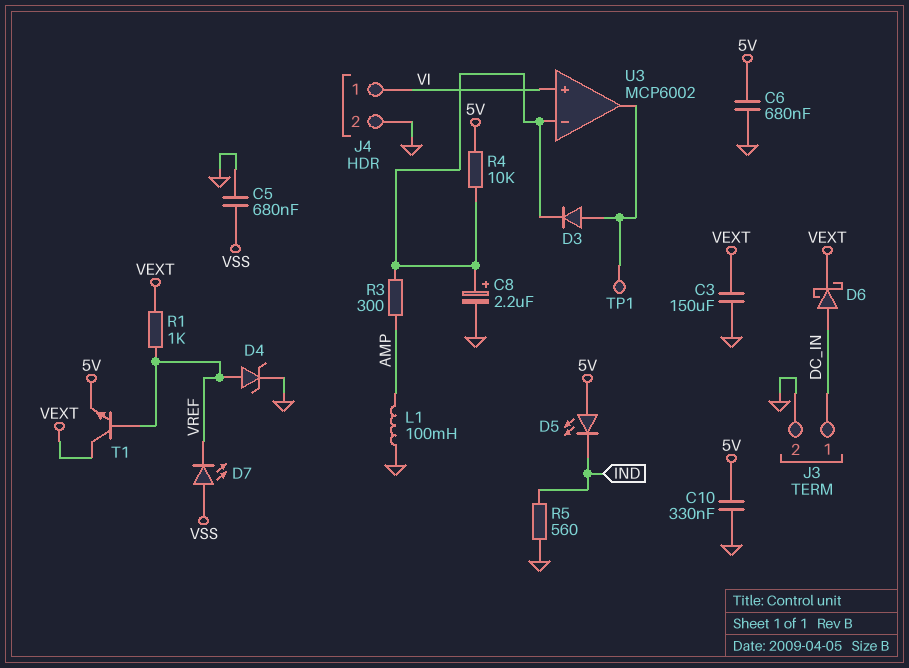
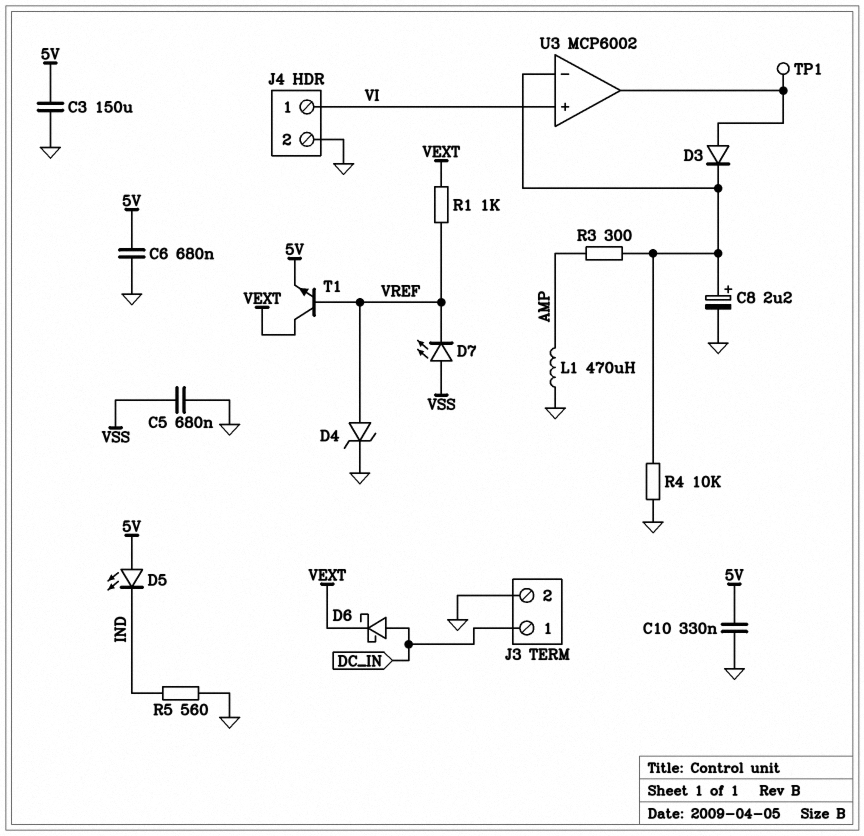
C3: 150uF (GND, VEXT) -> 150uF (5V, GND)
L1: 100mH (AMP, GND) -> 470uH (AMP, GND)
R4: 10k (5V, U3/in-) -> 10k (GND, U3/in-)

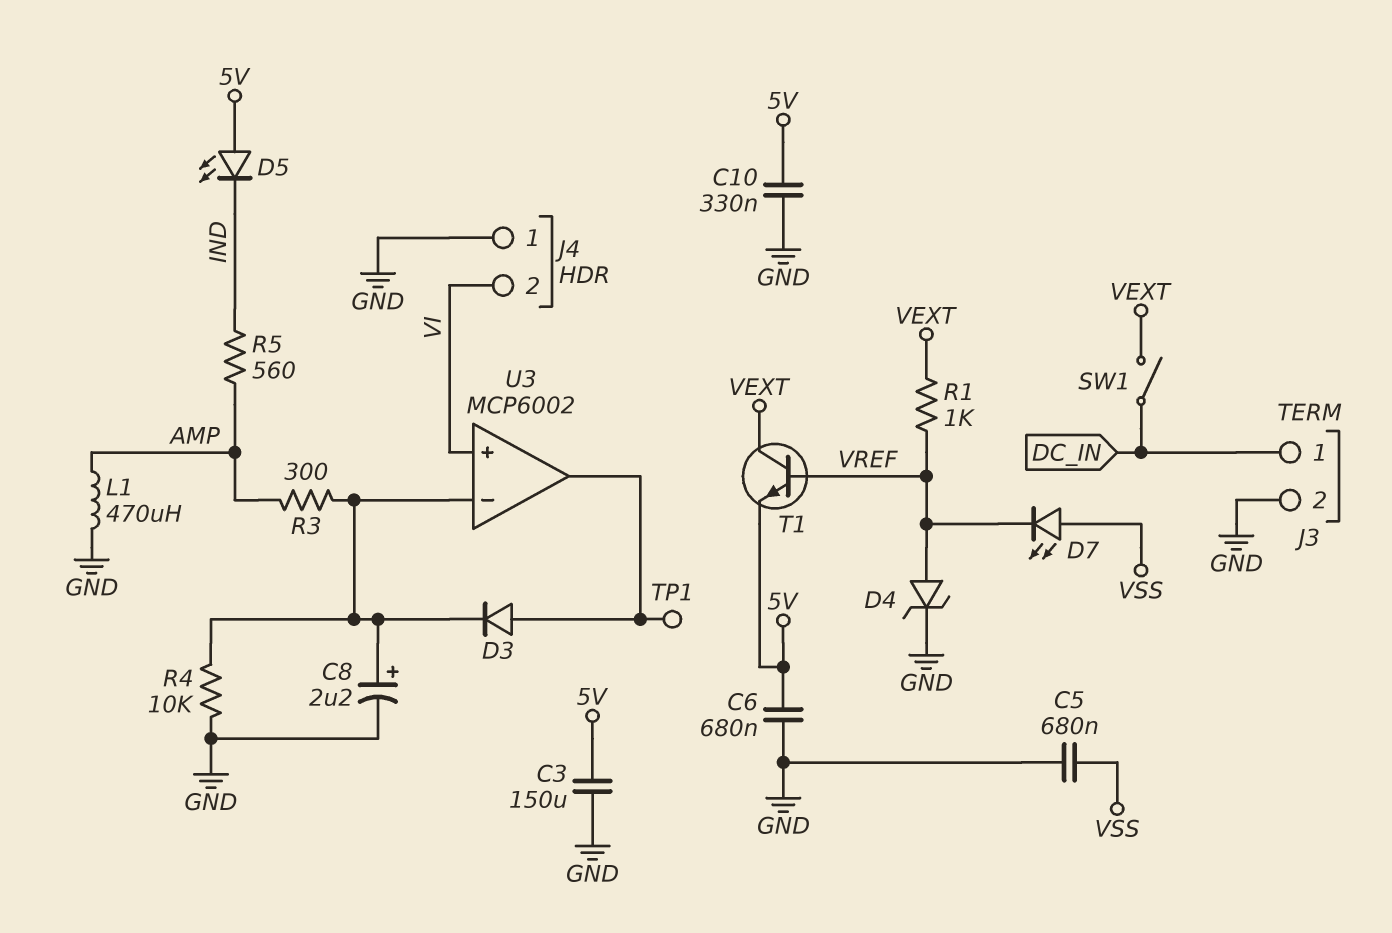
D6: schottky (A DC_IN, K VEXT) -> none
J4 pin 1: VI -> GND
J4 pin 2: GND -> VI
R5: 560 (GND, IND) -> 560 (AMP, IND)
SW1: none -> switch (DC_IN, VEXT)

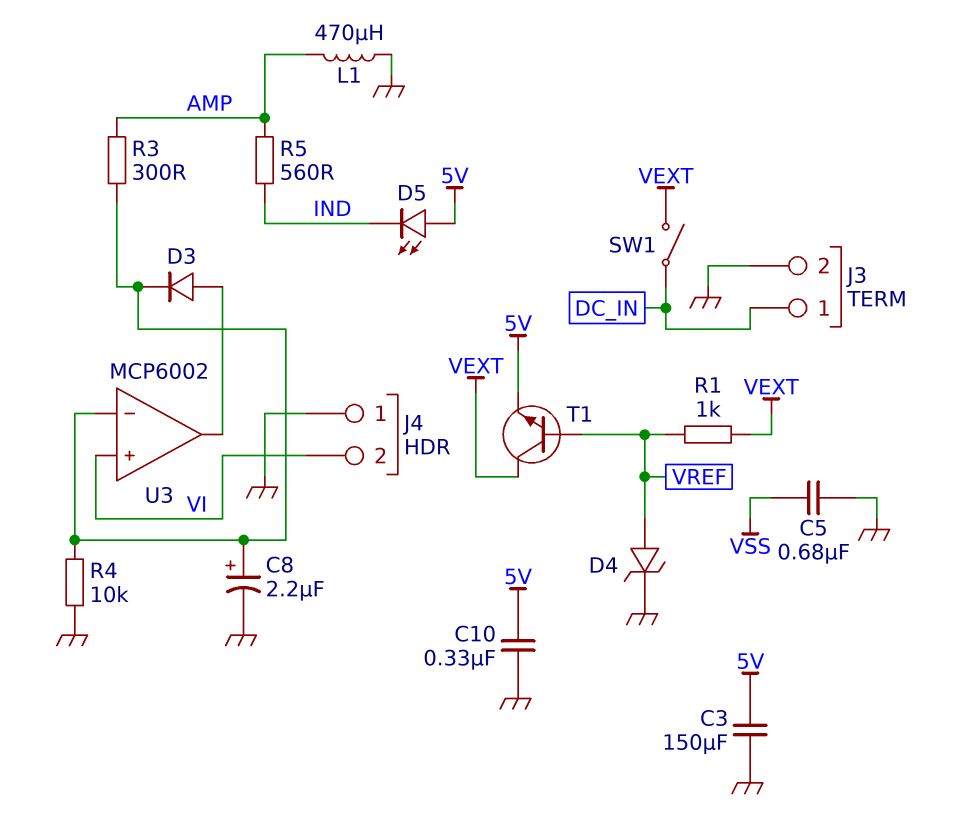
C6: 680nF (5V, GND) -> none
D7: LED (A VSS, K VREF) -> none
TP1: test point (U3/out) -> none

